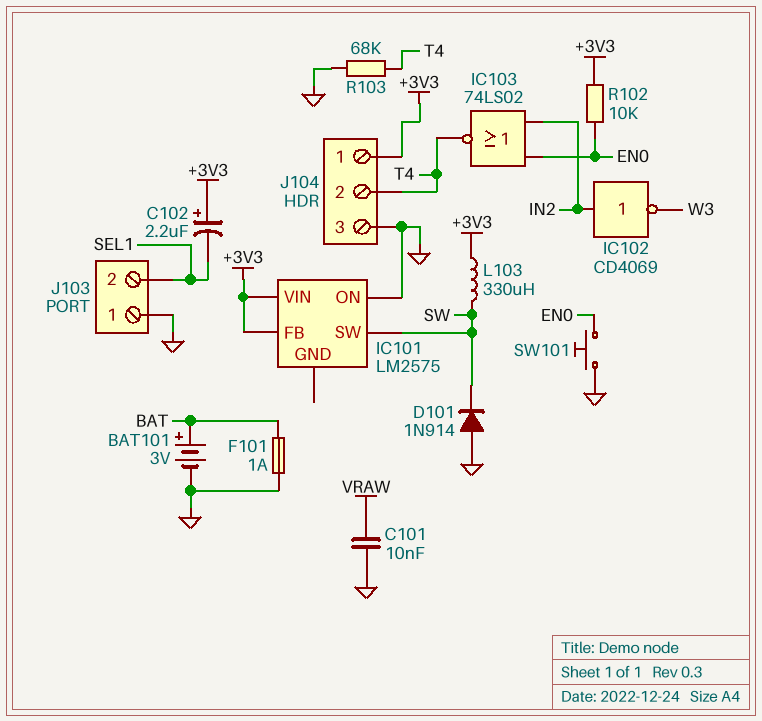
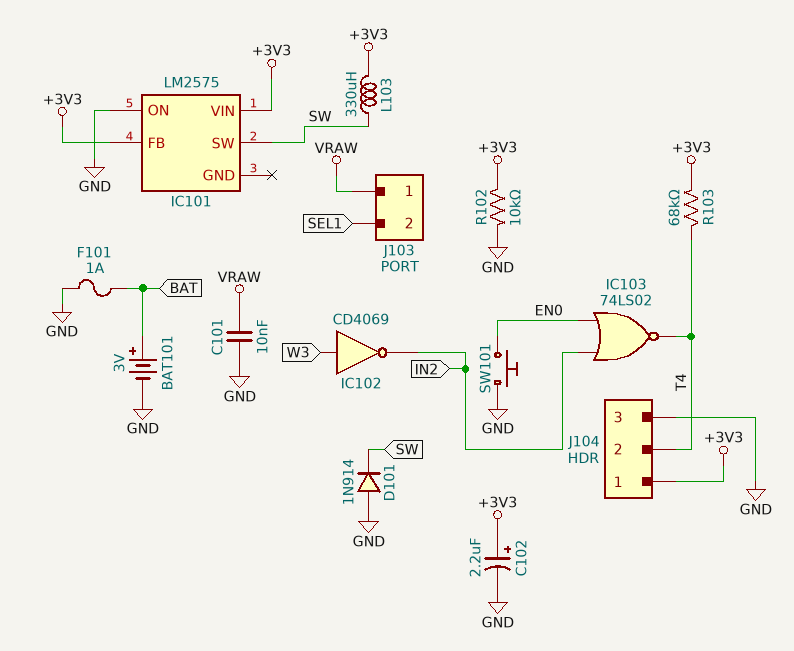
C102: 2.2uF (plus +3V3, minus SEL1) -> 2.2uF (plus +3V3, minus GND)
IC102: NOT CD4069 (in IN2, out W3) -> NOT CD4069 (in W3, out IN2)
J103 pin 1: GND -> VRAW
R102: 10k (+3V3, EN0) -> 10k (+3V3, GND)
R103: 68k (GND, T4) -> 68k (+3V3, T4)

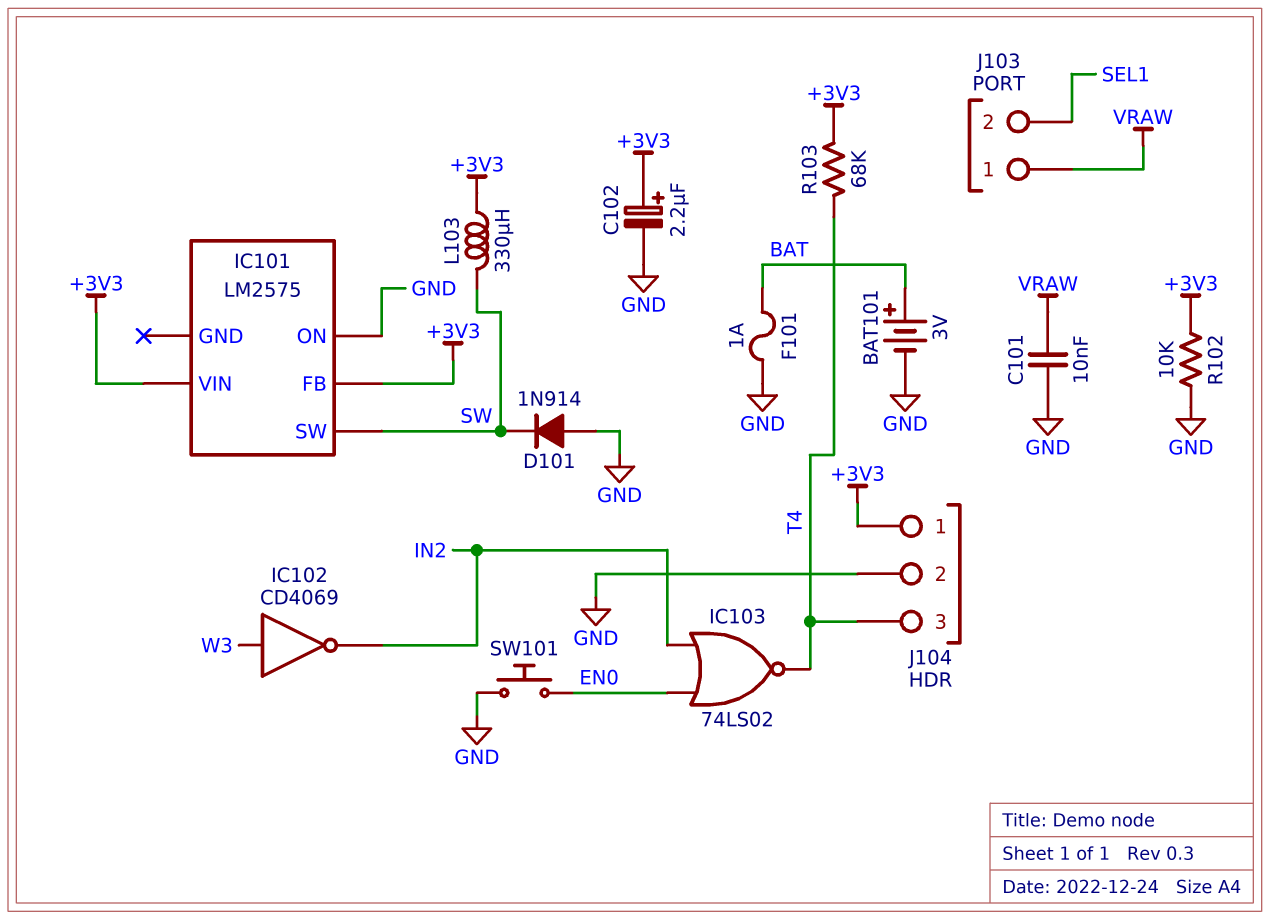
J104 pin 2: T4 -> GND
J104 pin 3: GND -> T4

